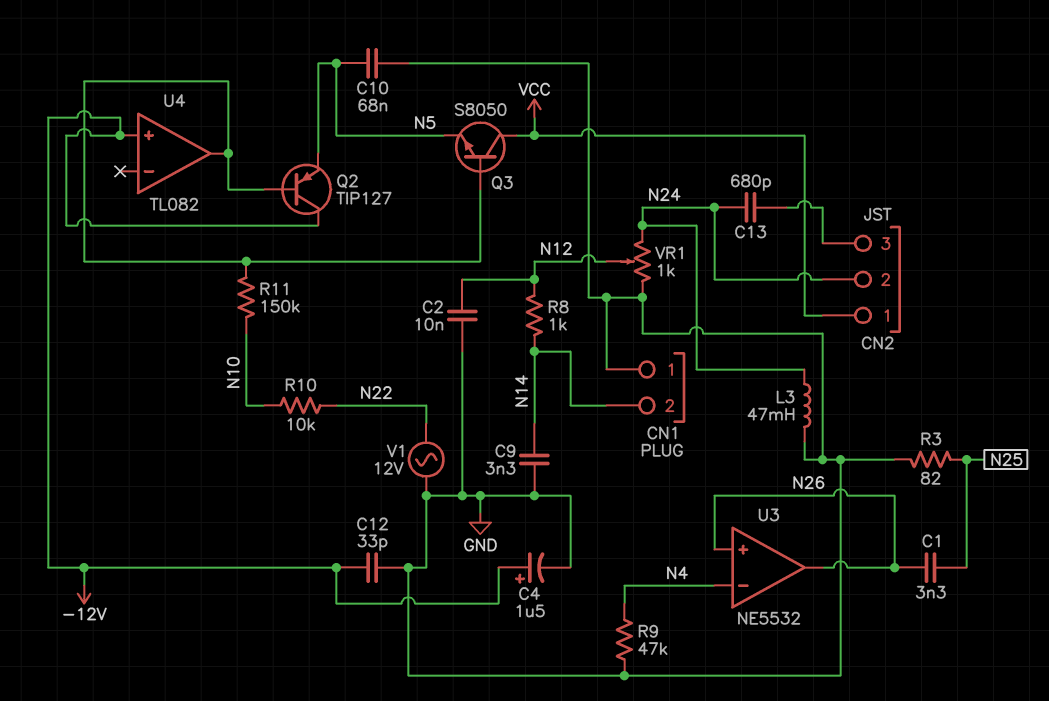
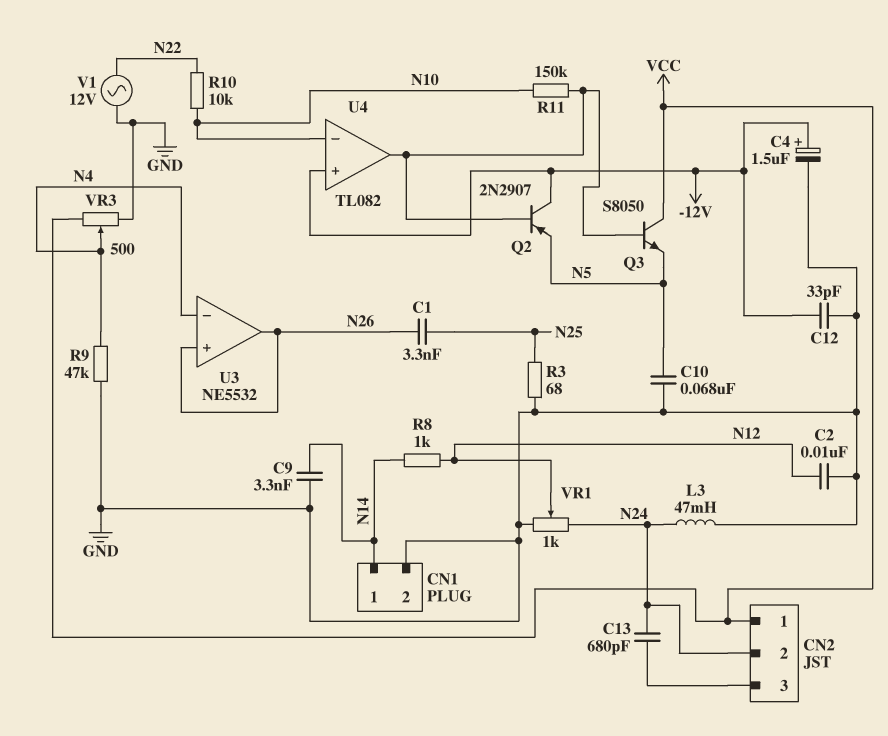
CN1 pin 1: GND -> N14
CN1 pin 2: N14 -> GND
Q2: PNP TIP127 (B U4/out, C -12V, E N5) -> PNP 2N2907 (B U4/out, C -12V, E N5)
R3: 82 (GND, N25) -> 68 (GND, N25)
U4 pin in-: none -> N10
VR3: none -> 500 (GND, VCC, wiper N4)

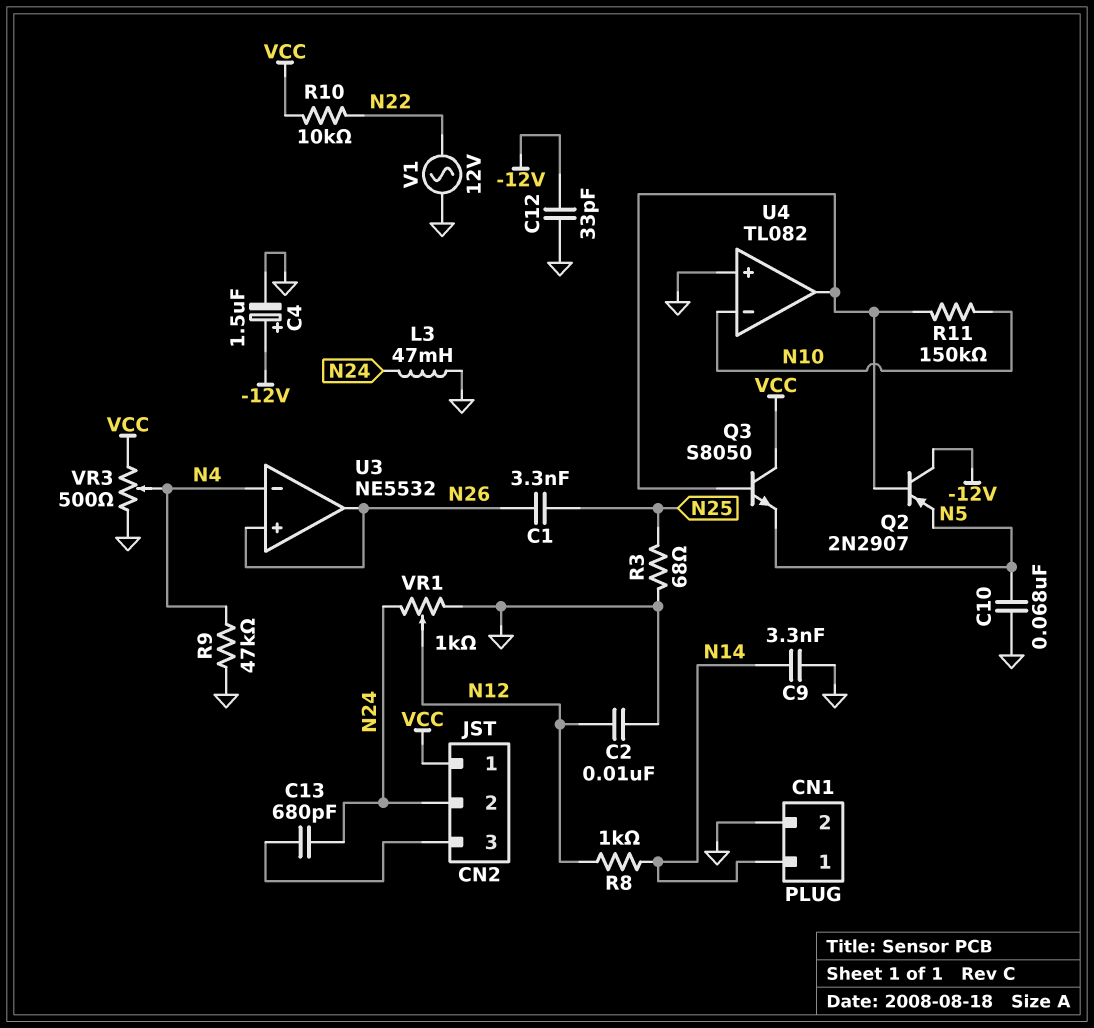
R10: 10k (N10, N22) -> 10k (N22, VCC)
U4 pin in+: -12V -> GND

